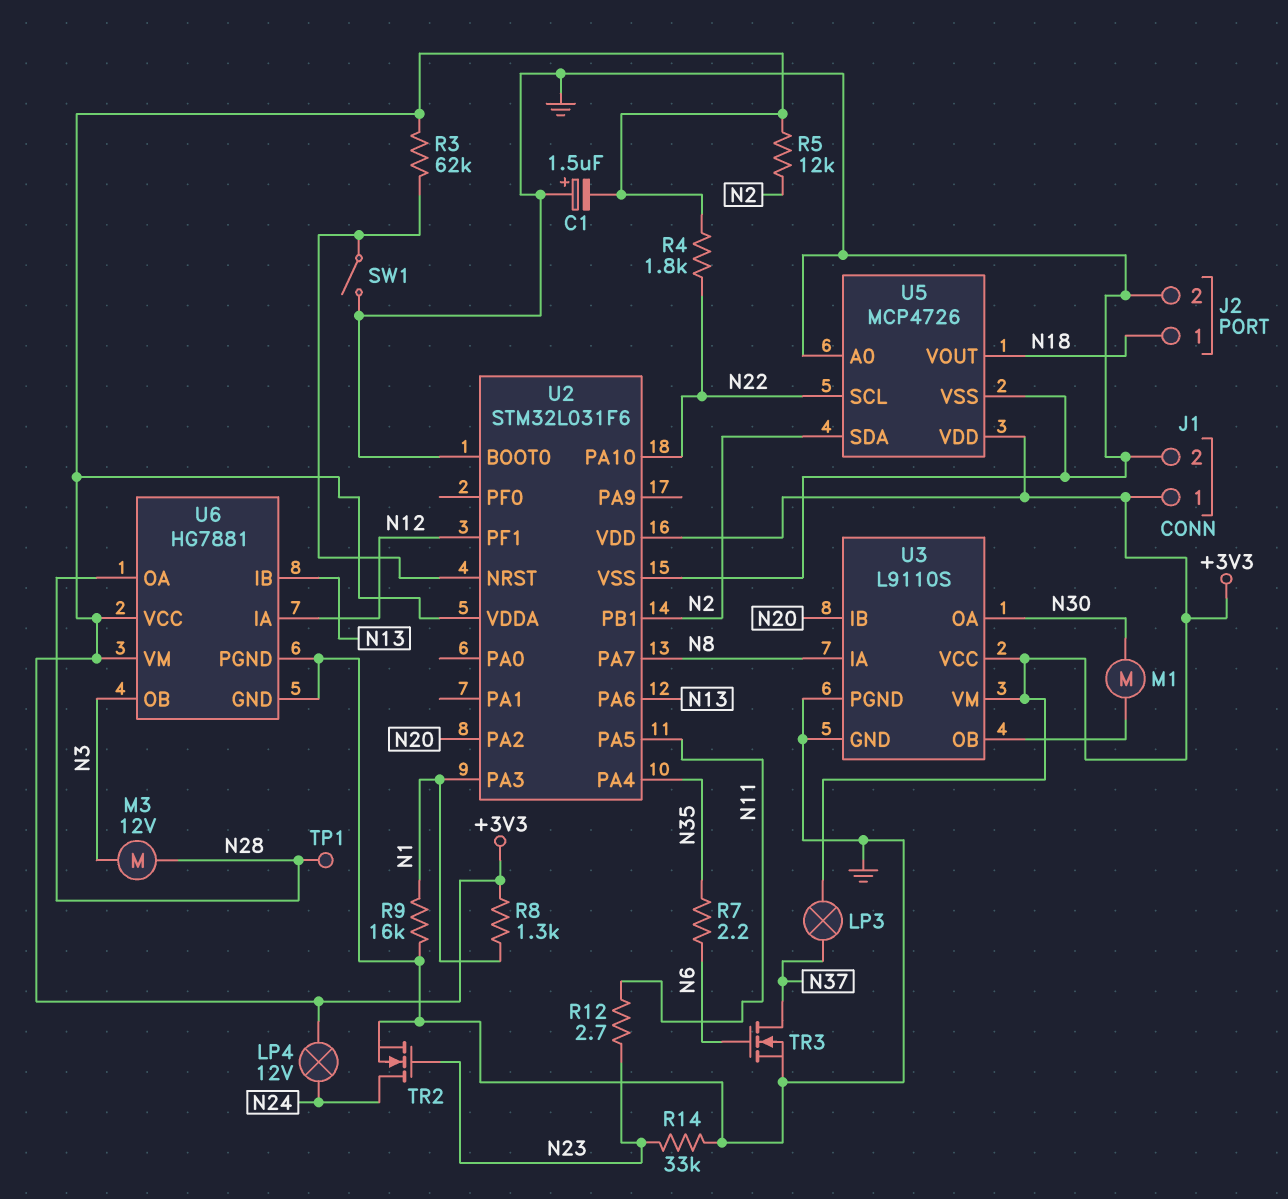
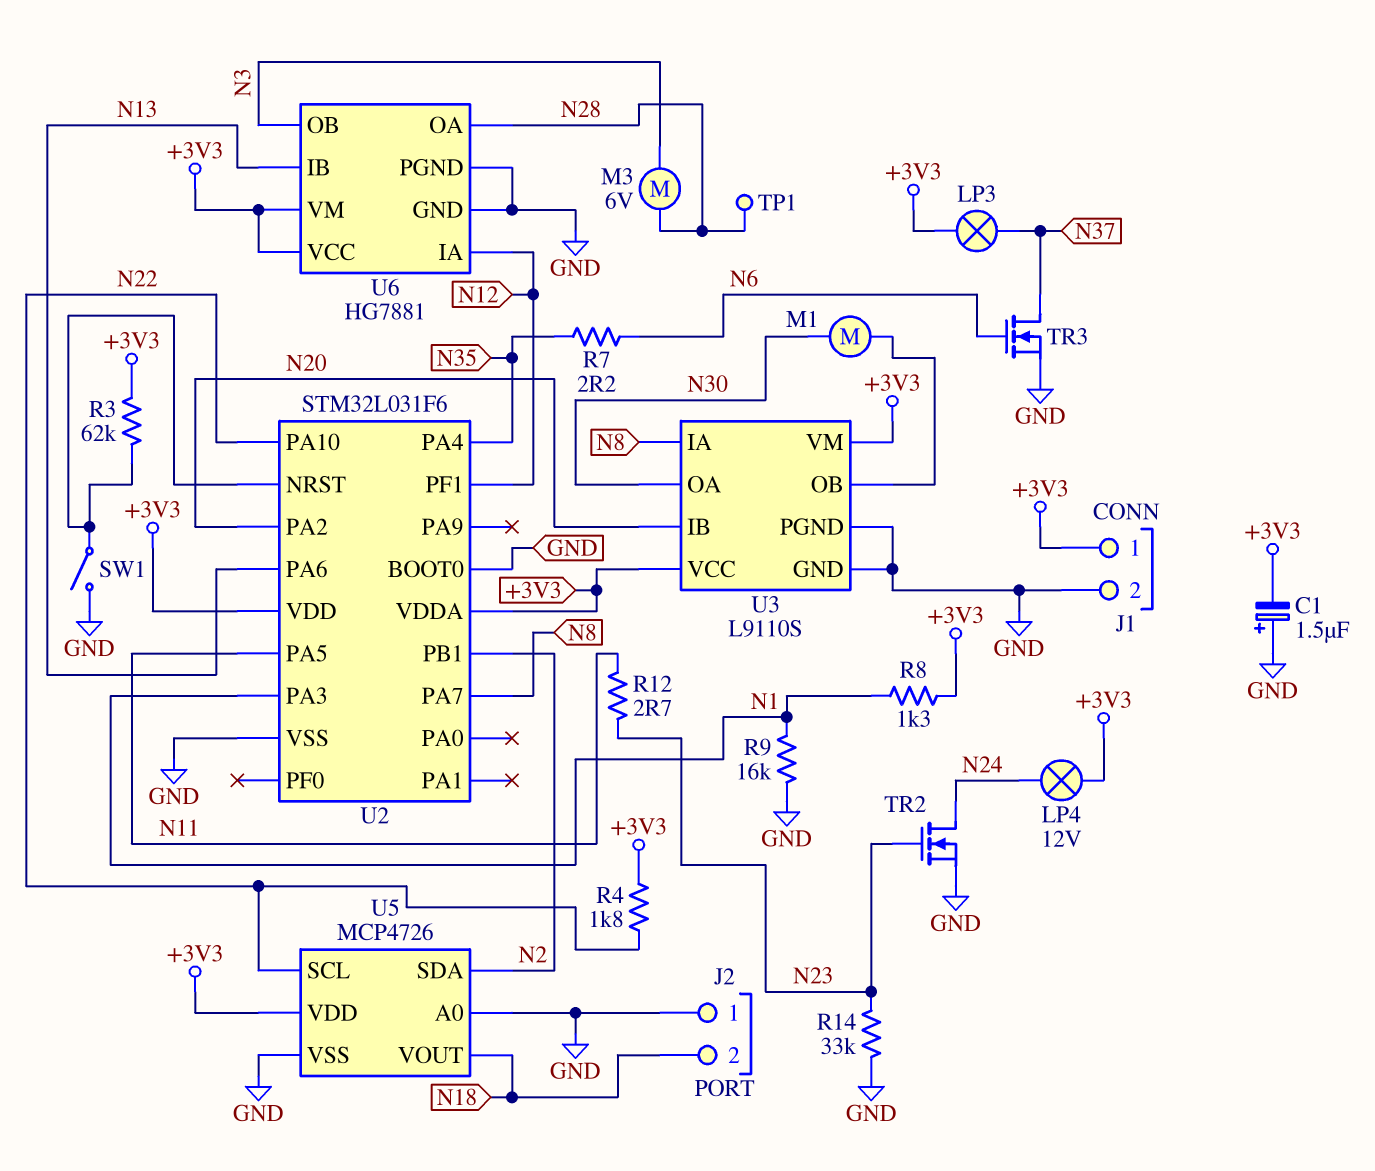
J2 pin 1: N18 -> GND
J2 pin 2: GND -> N18
M3: motor 12V (N3, N28) -> motor 6V (N3, N28)
R5: 12k (+3V3, N2) -> none

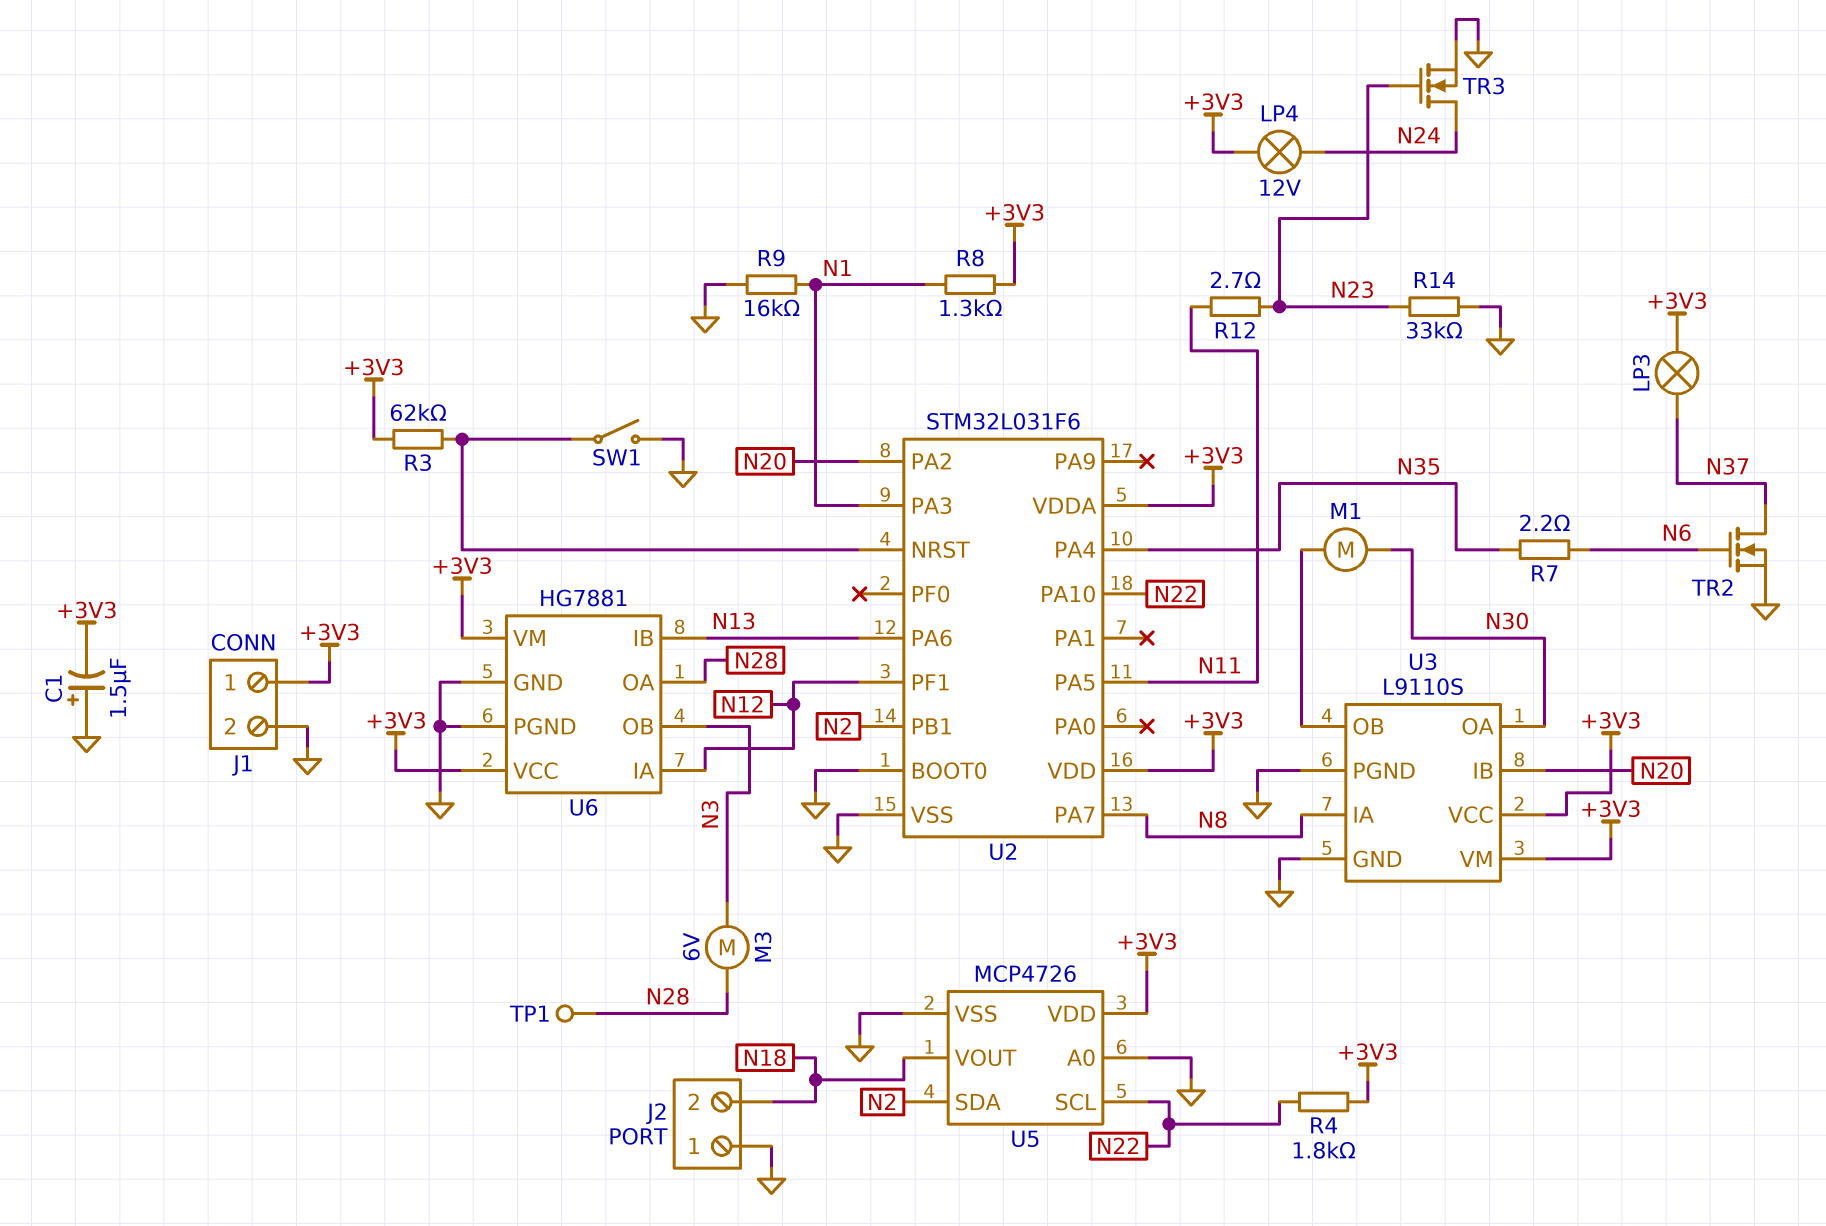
TR2: NMOS (G N23, D N24, S GND) -> NMOS (G N6, D N37, S GND)
TR3: NMOS (G N6, D N37, S GND) -> NMOS (G N23, D N24, S GND)

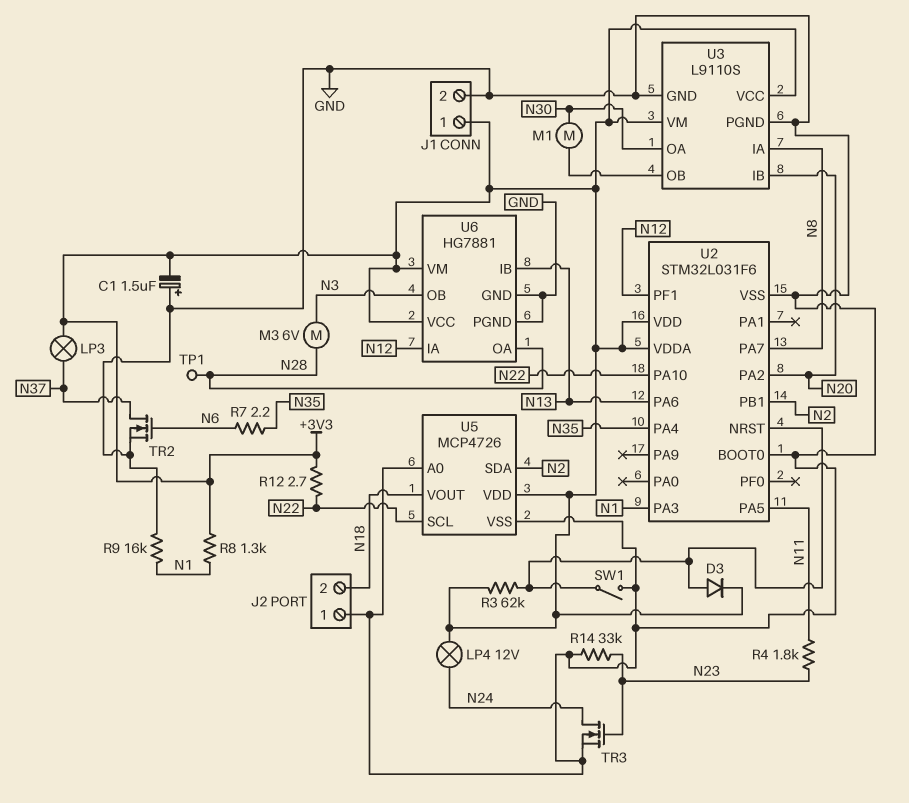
D3: none -> diode (A U2/NRST, K +3V3)
R4: 1.8k (+3V3, N22) -> 1.8k (N11, N23)
R12: 2.7 (N11, N23) -> 2.7 (+3V3, N22)

